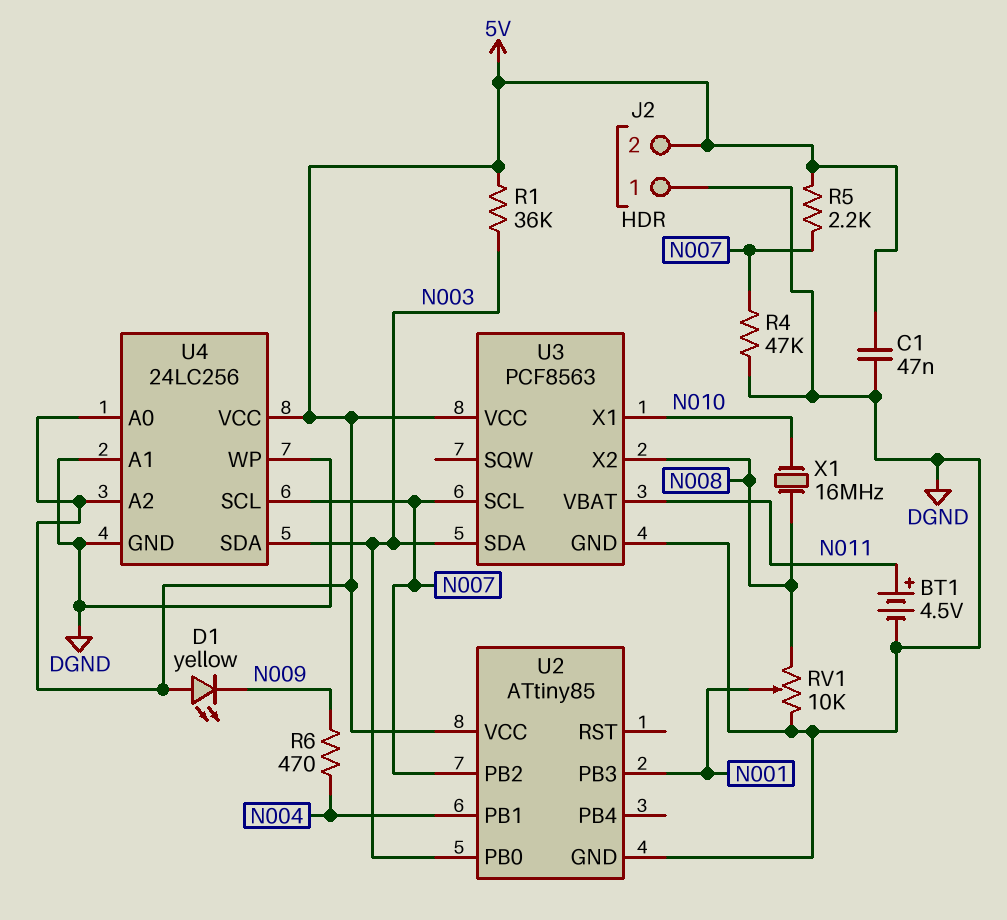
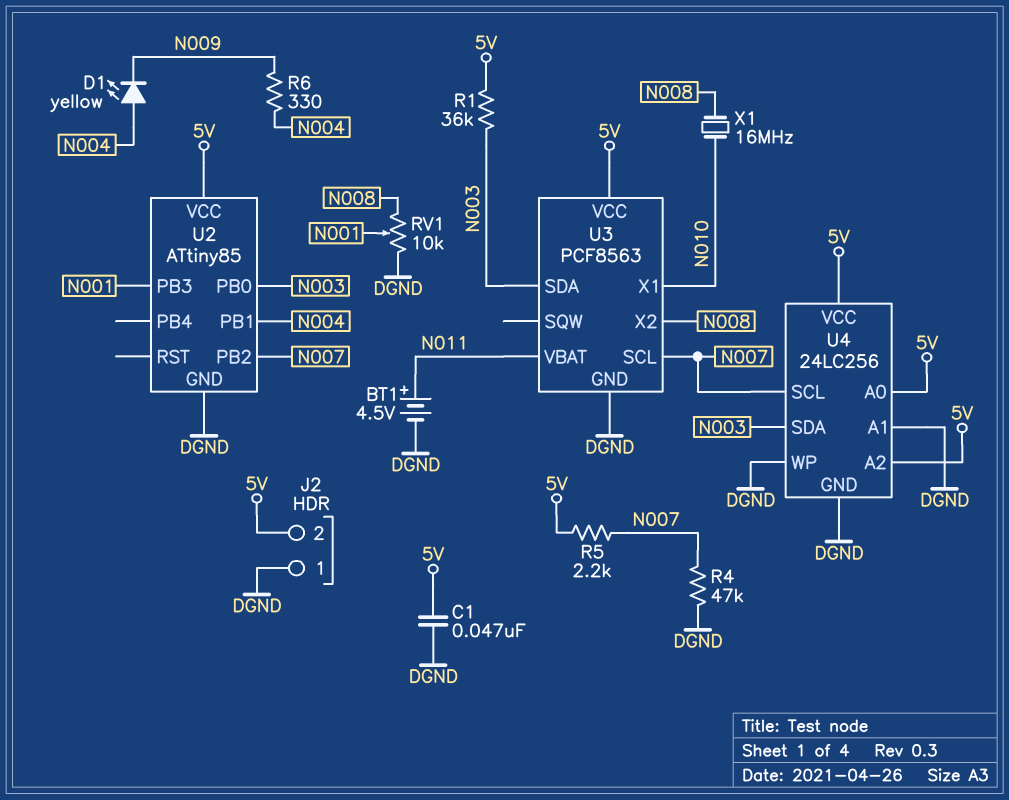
D1: LED yellow (A 5V, K N009) -> LED yellow (A N004, K N009)
R6: 470 (N004, N009) -> 330 (N004, N009)

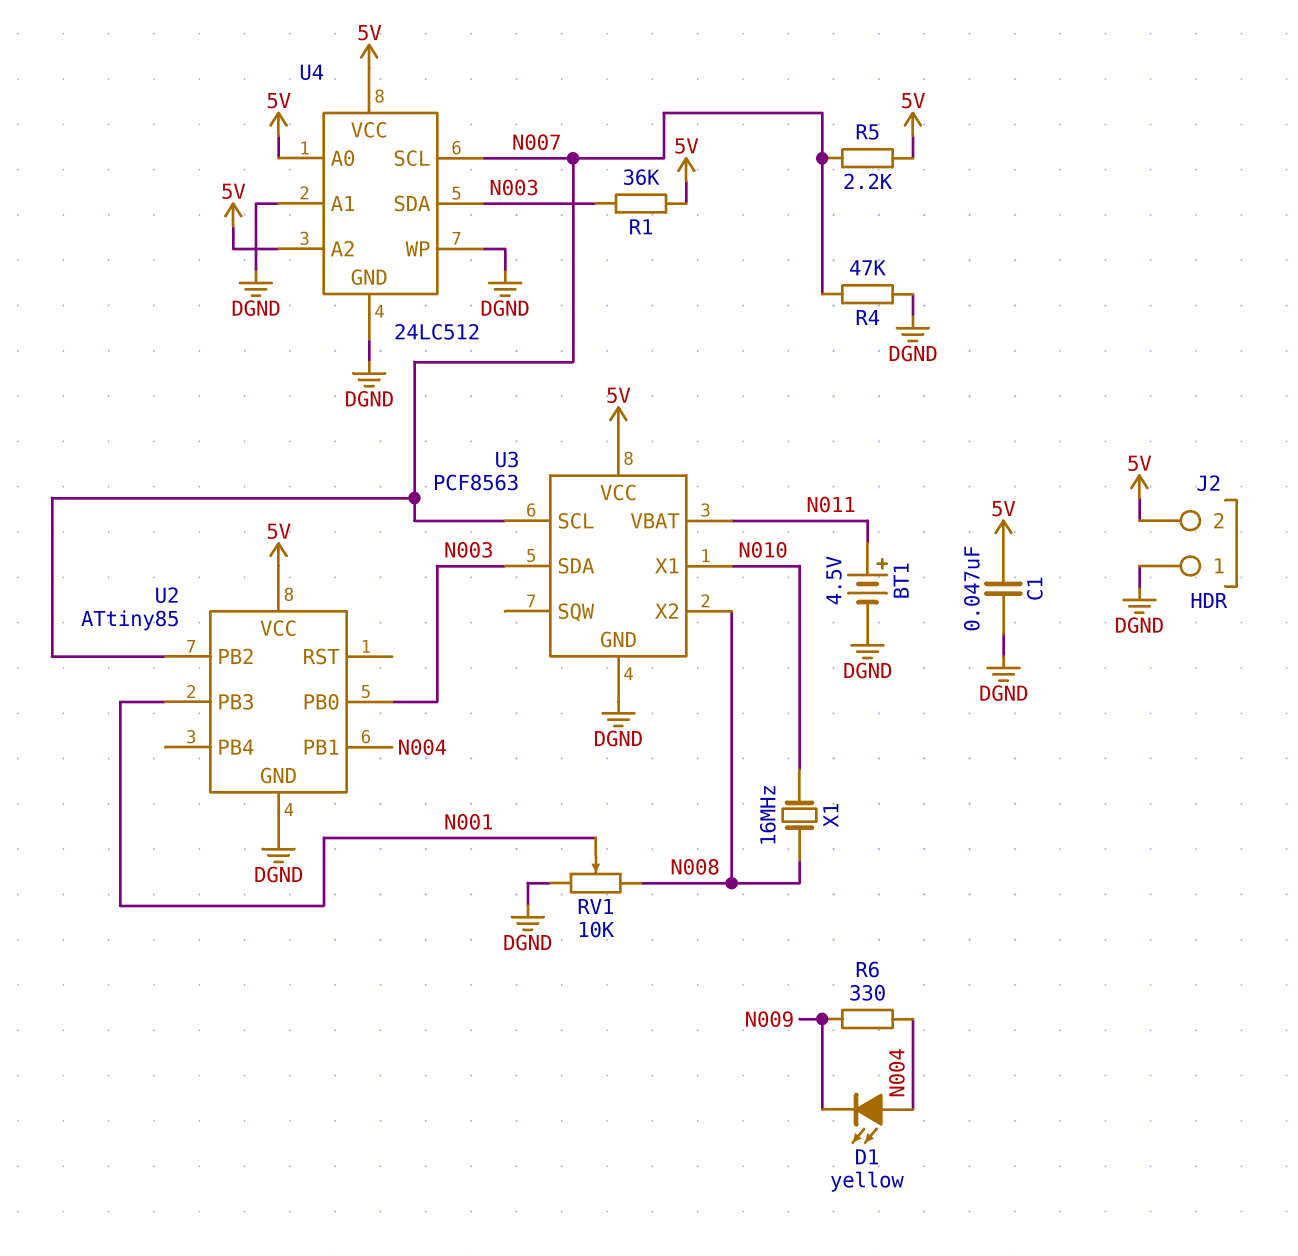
U4: 24LC256 -> 24LC512

